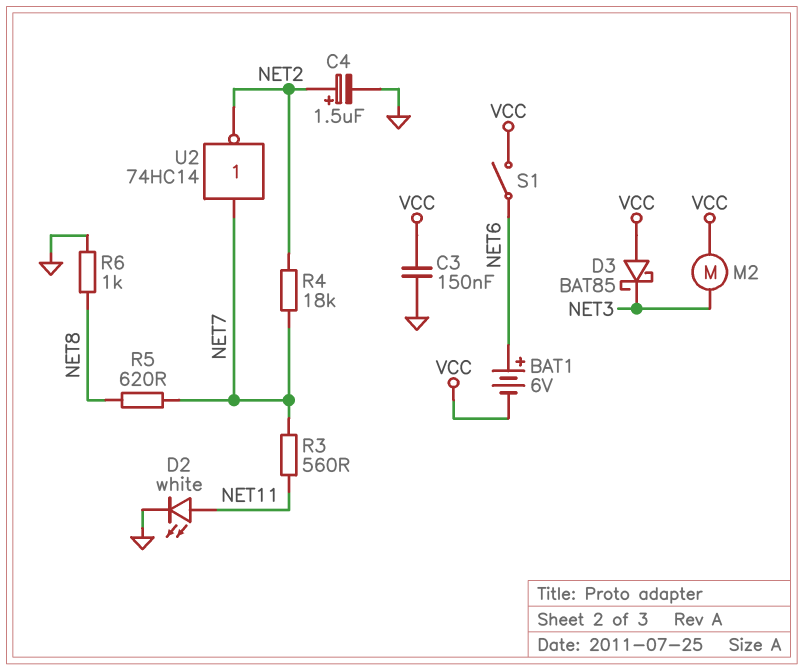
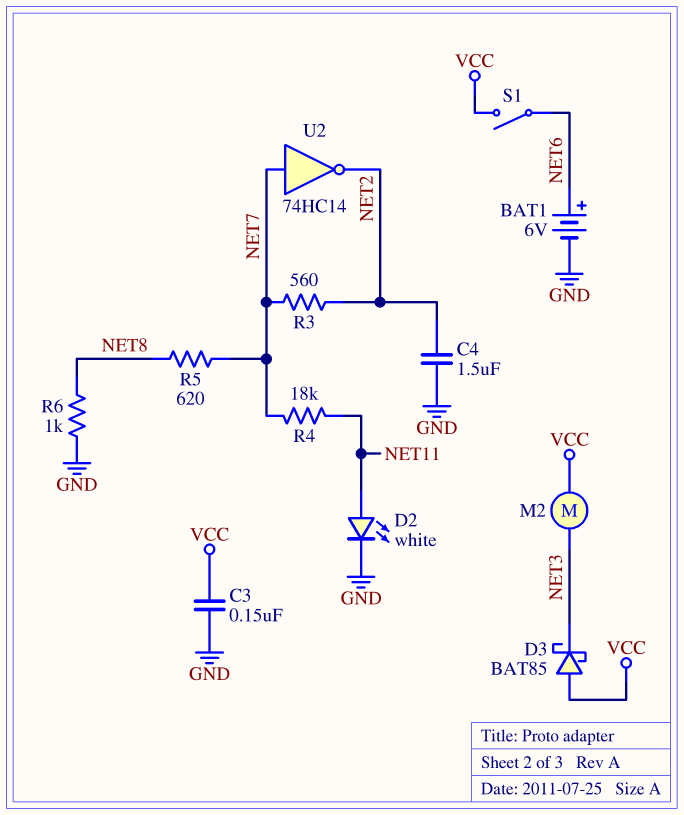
BAT1: 6V (plus NET6, minus VCC) -> 6V (plus NET6, minus GND)
C4: 1.5uF (plus NET2, minus GND) -> 1.5uF (GND, NET2)
R3: 560 (NET7, NET11) -> 560 (NET2, NET7)
R4: 18k (NET2, NET7) -> 18k (NET7, NET11)

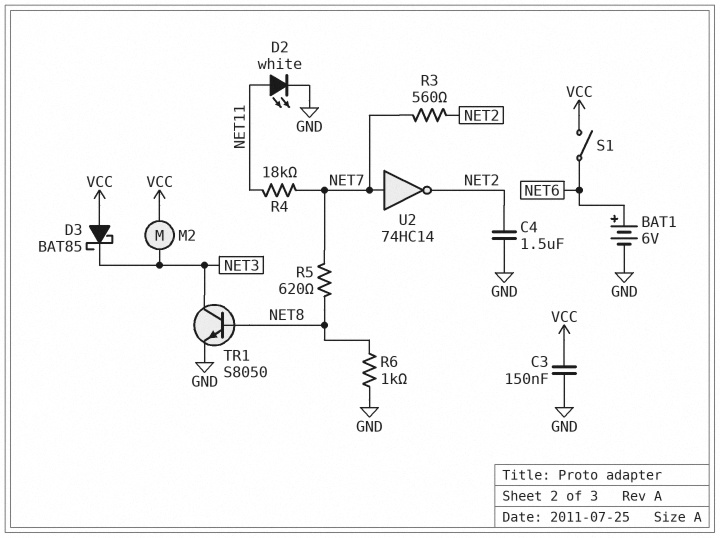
TR1: none -> NPN S8050 (B NET8, C NET3, E GND)

